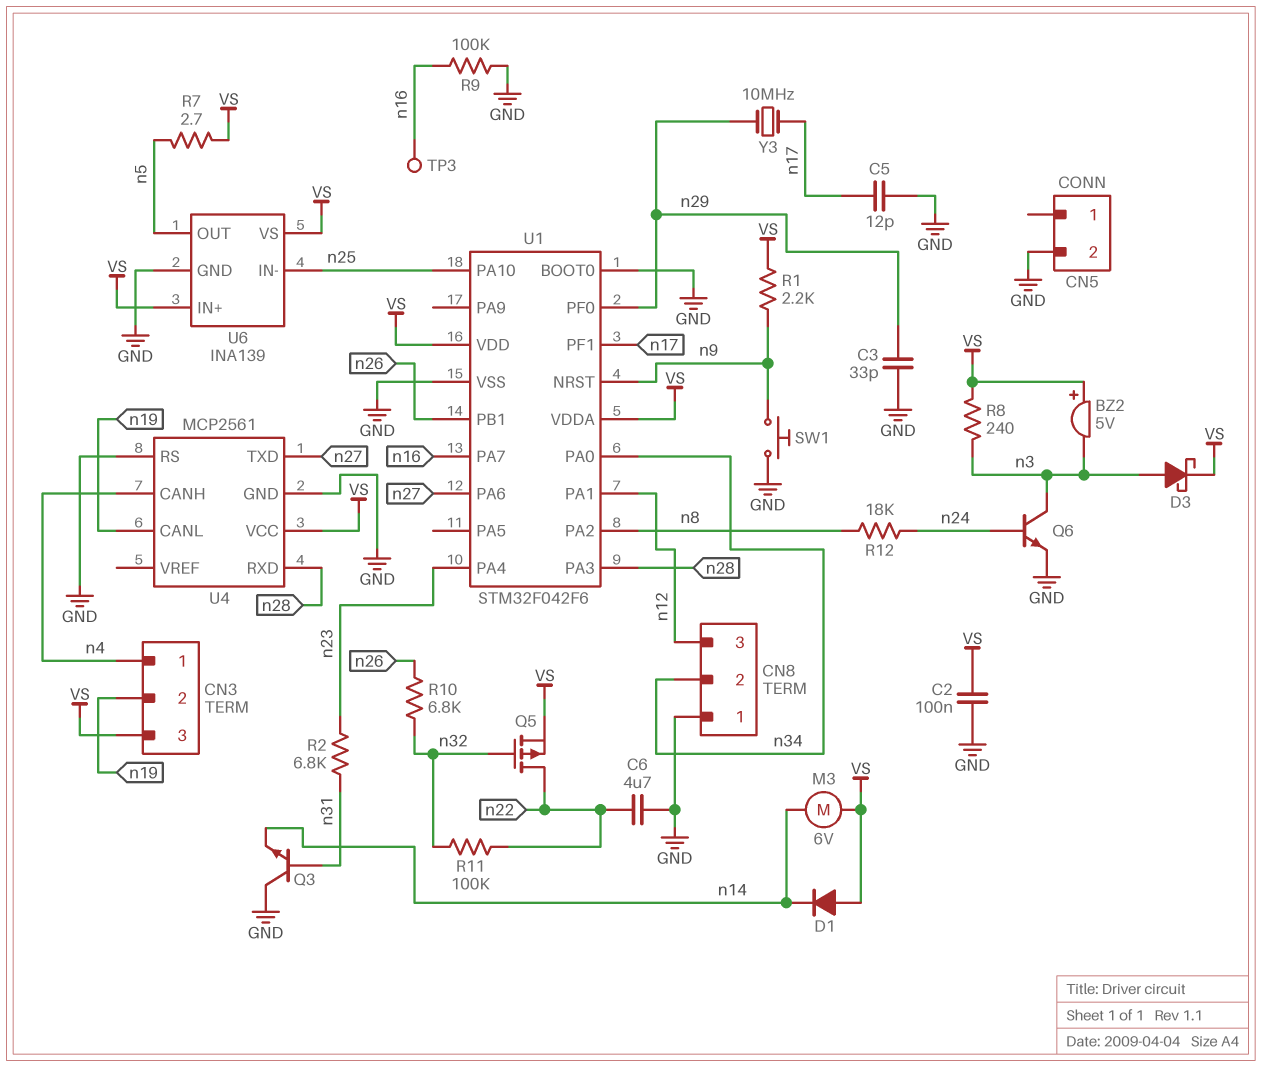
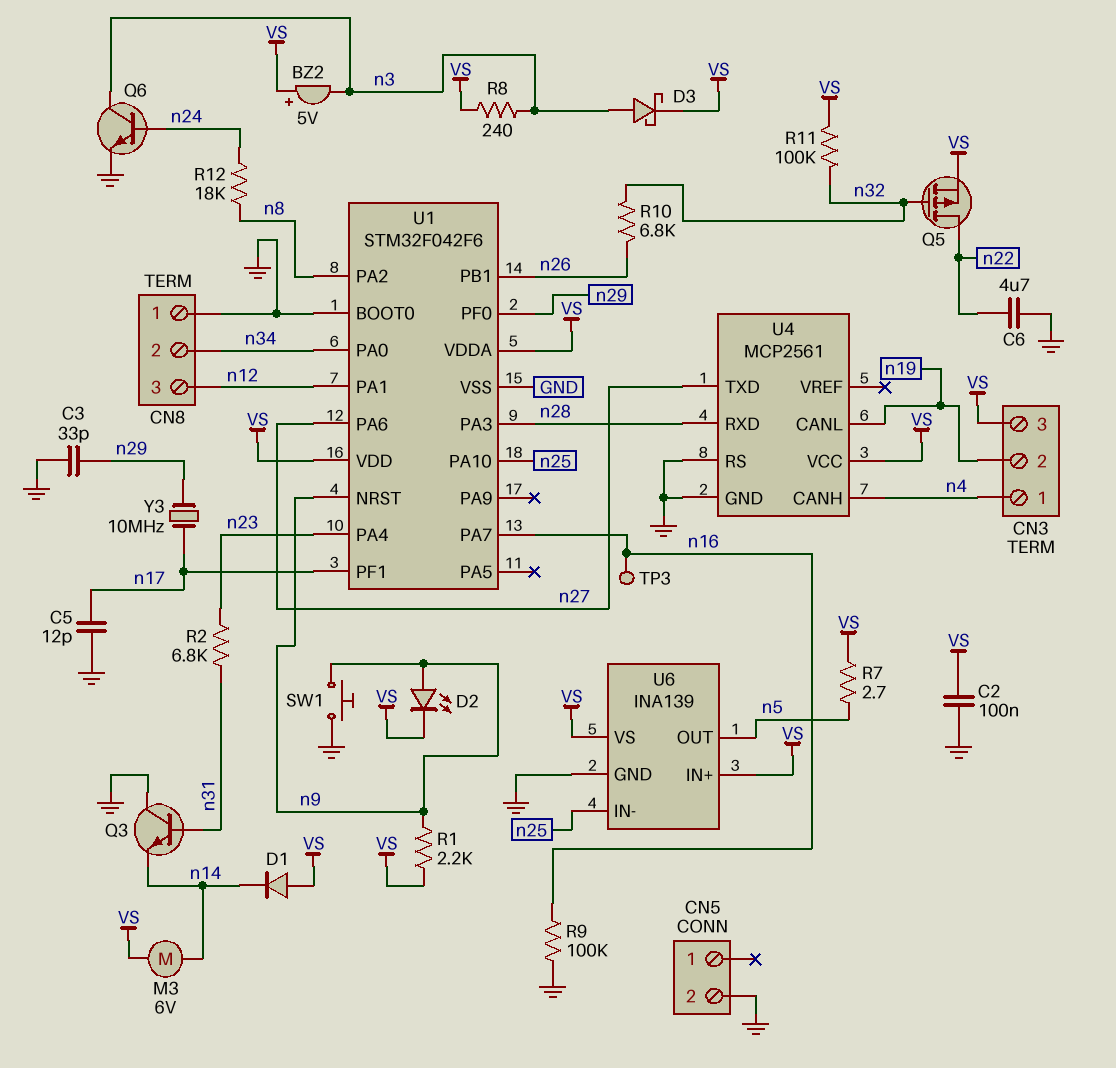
D2: none -> LED (A n9, K VS)
R11: 100k (n22, n32) -> 100k (VS, n32)

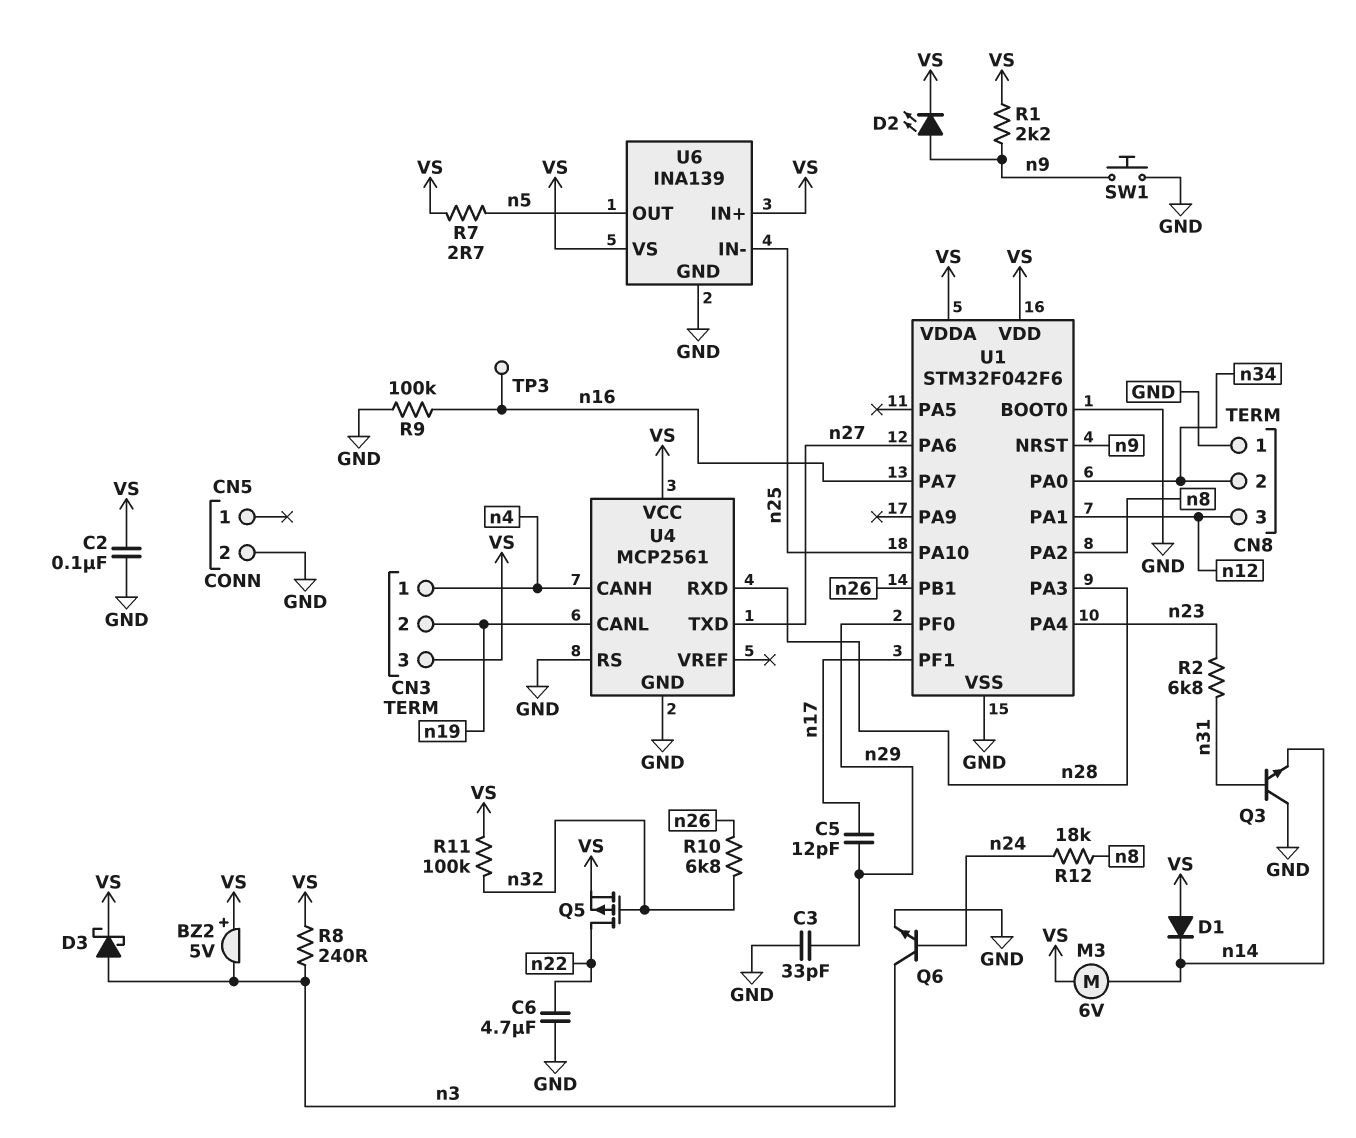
C5: 12pF (GND, n17) -> 12pF (n17, n29)
Y3: 10MHz (n17, n29) -> none

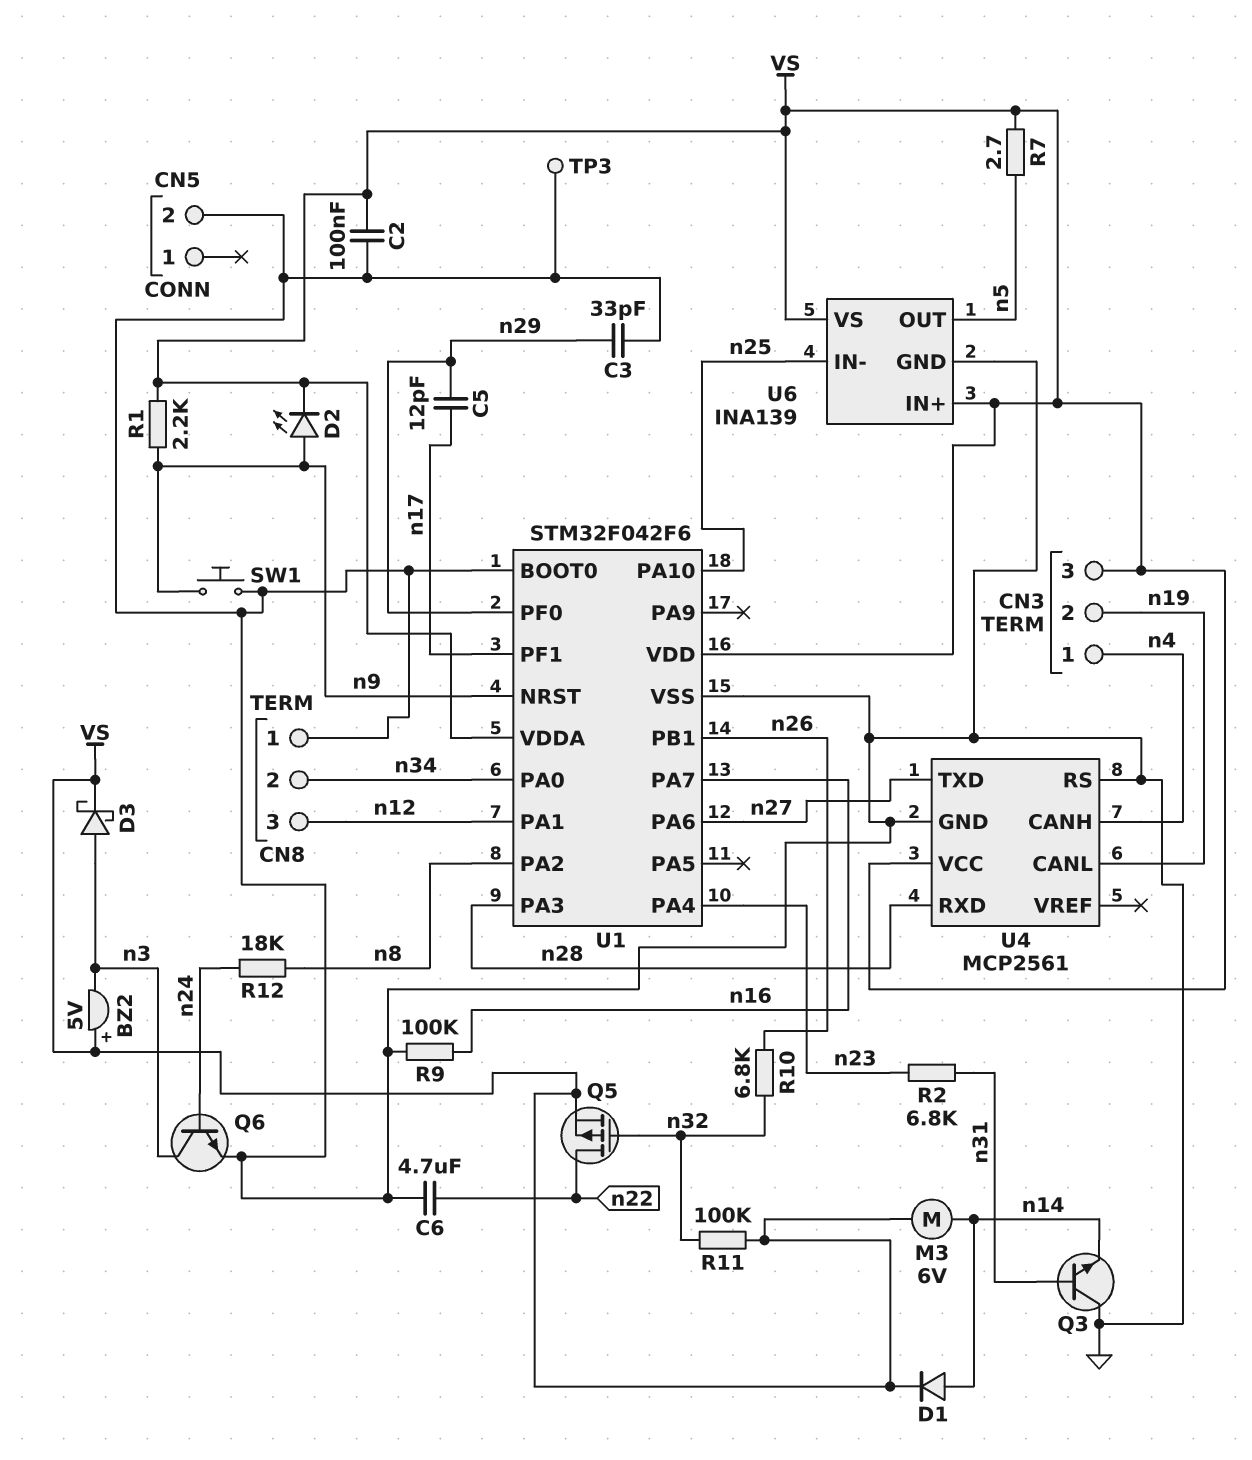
D1: diode (A VS, K n14) -> diode (A n14, K VS)
R8: 240 (VS, n3) -> none
TP3: test point (n16) -> test point (GND)

